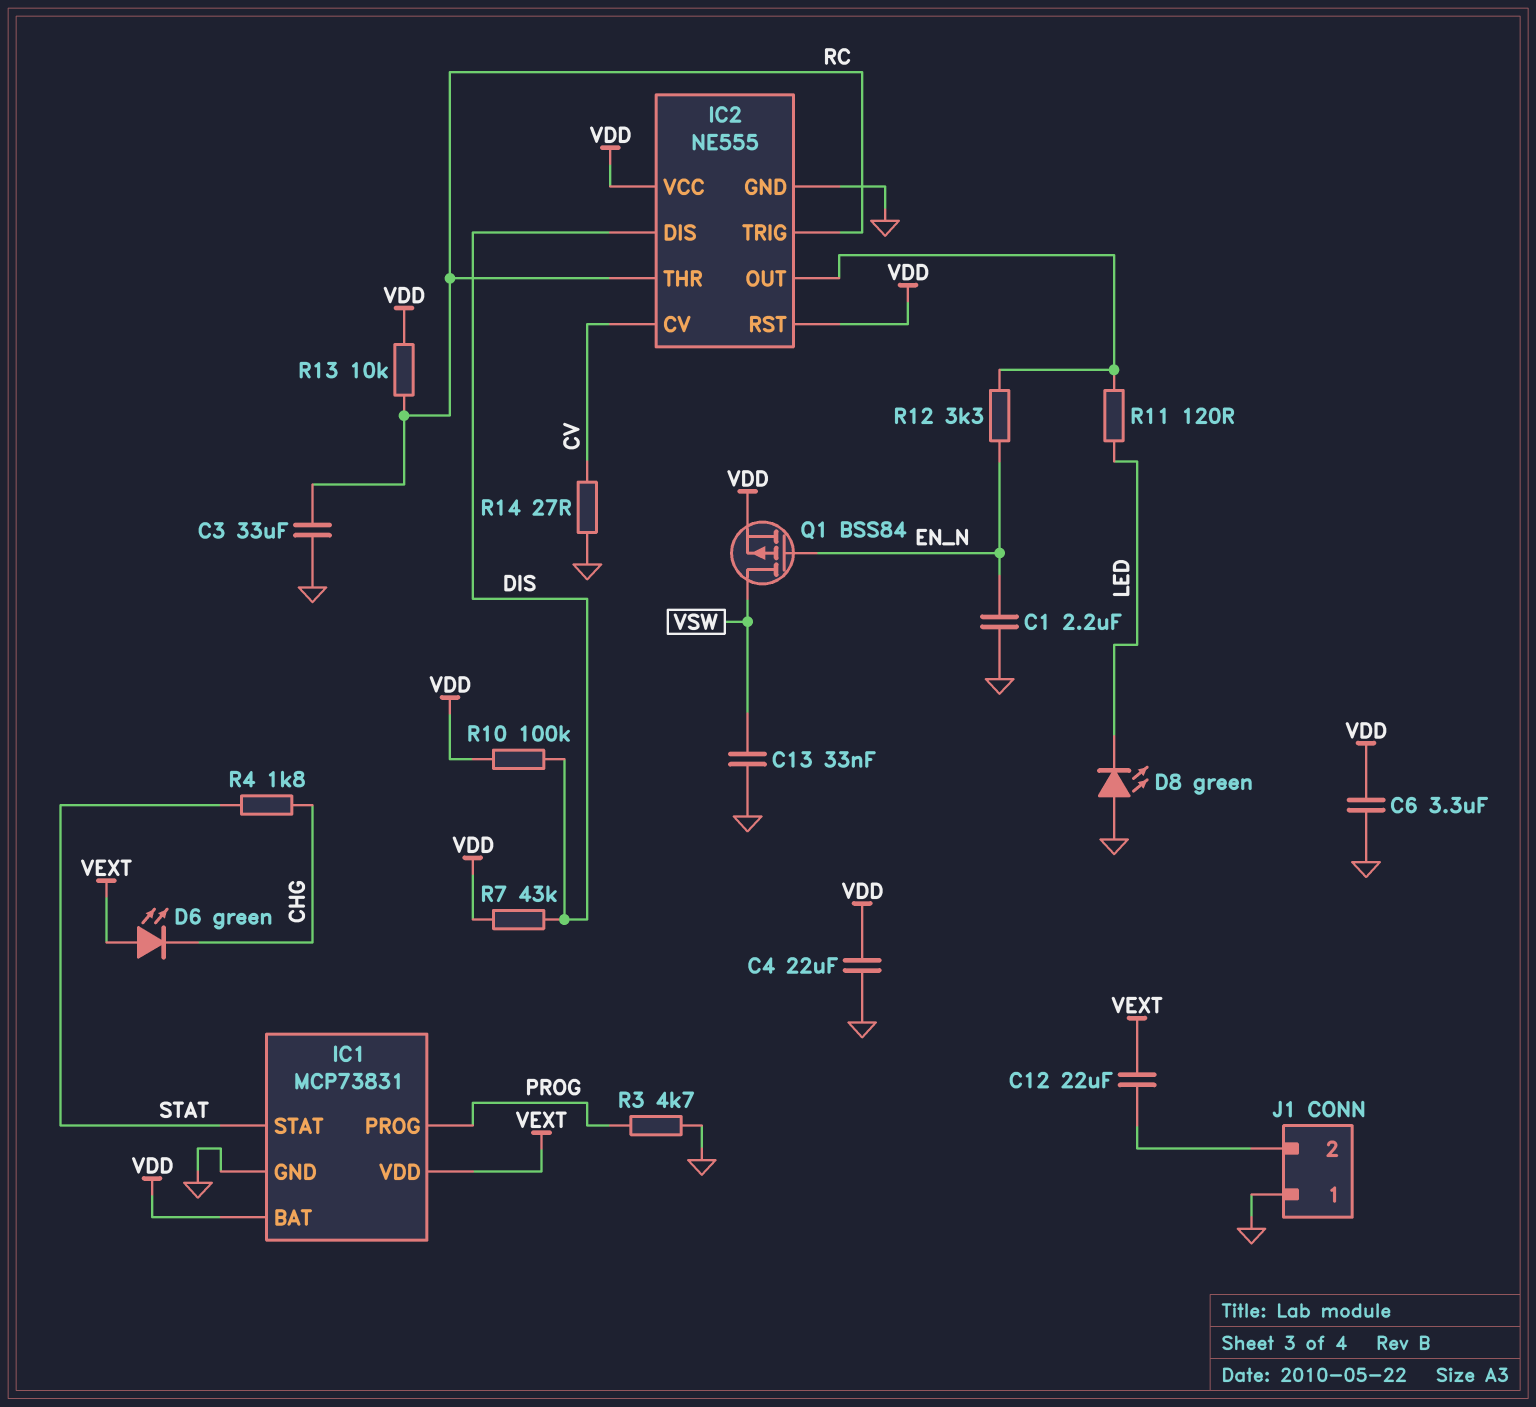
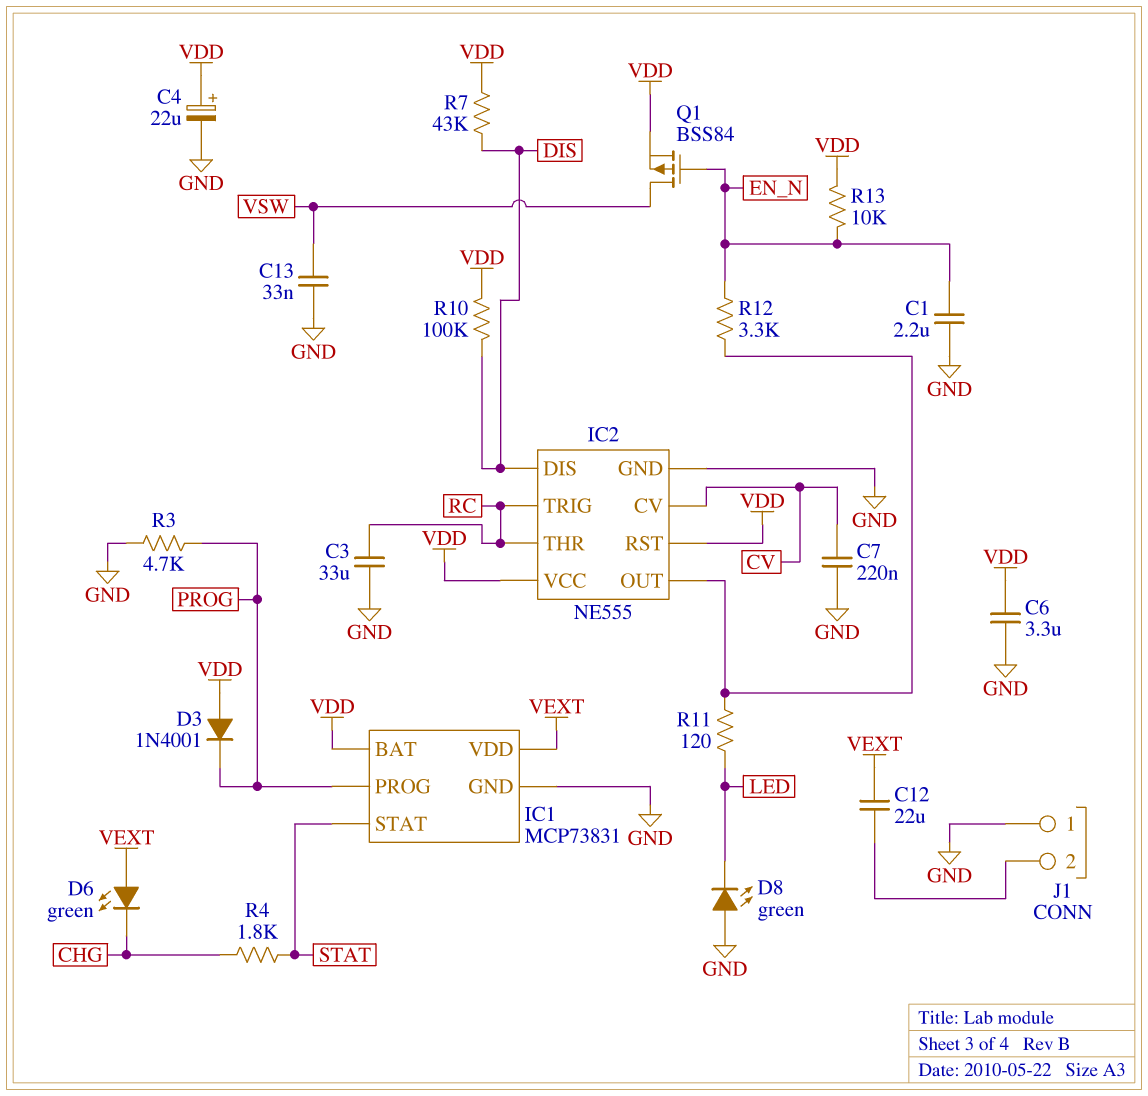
C4: 22uF (GND, VDD) -> 22uF (plus VDD, minus GND)
C7: none -> 220nF (CV, GND)
D3: none -> diode 1N4001 (A VDD, K PROG)
R13: 10k (RC, VDD) -> 10k (EN_N, VDD)
R14: 27 (CV, GND) -> none

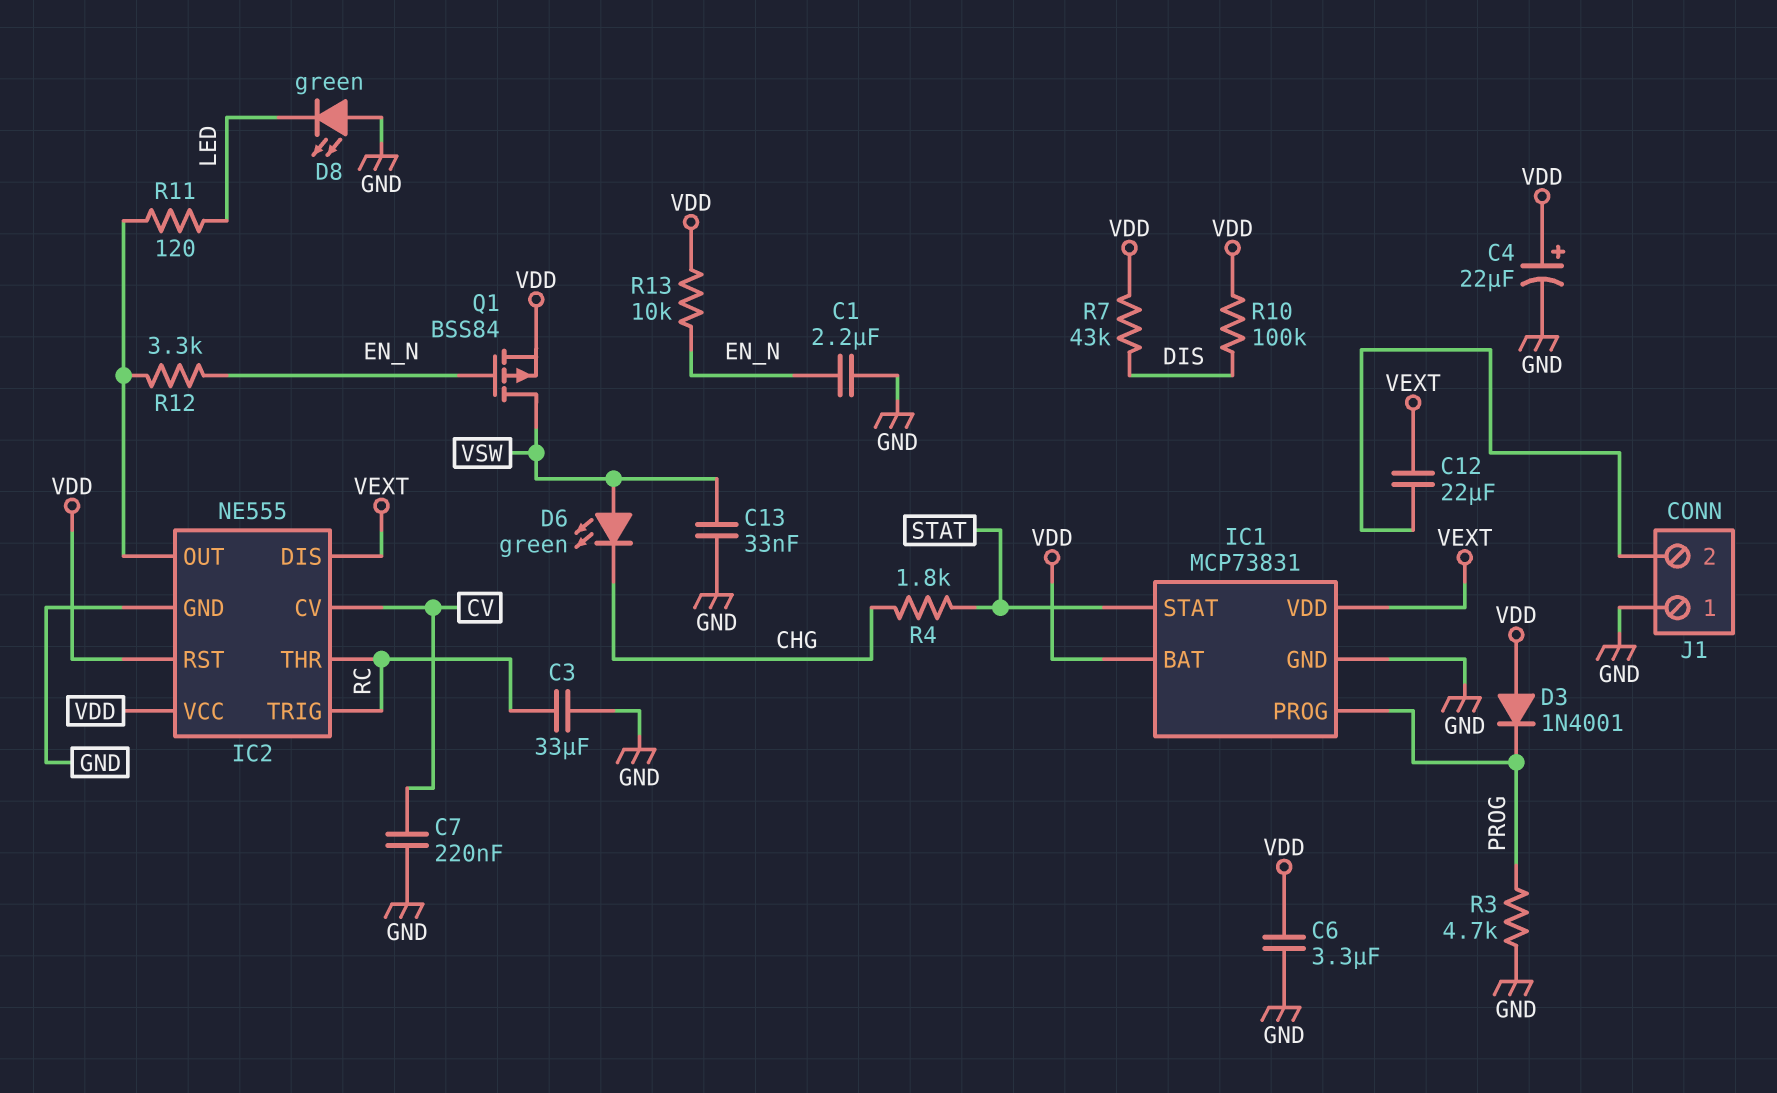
D6: LED green (A VEXT, K CHG) -> LED green (A VSW, K CHG)
IC2 pin DIS: DIS -> VEXT

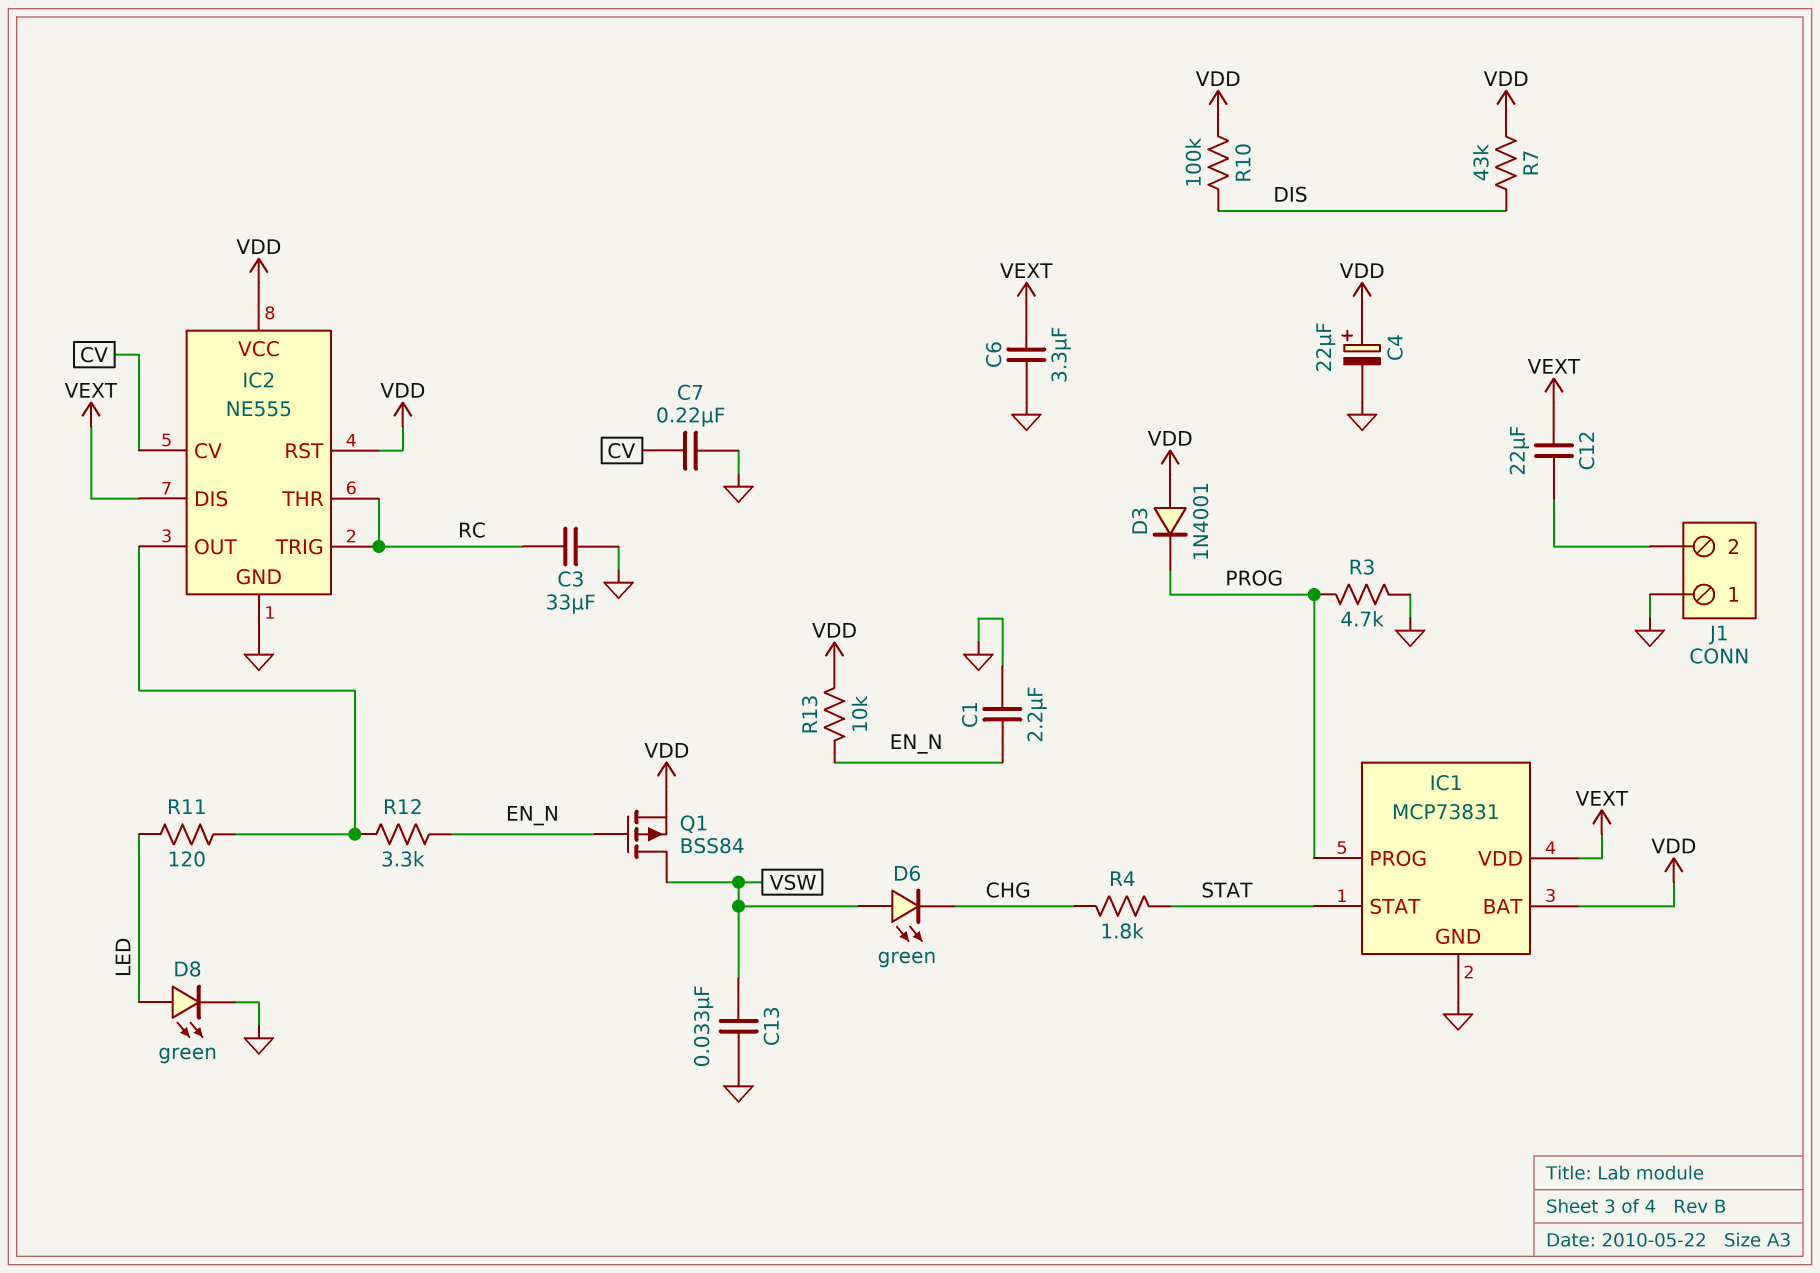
C6: 3.3uF (GND, VDD) -> 3.3uF (GND, VEXT)
D8: LED green (A GND, K LED) -> LED green (A LED, K GND)

